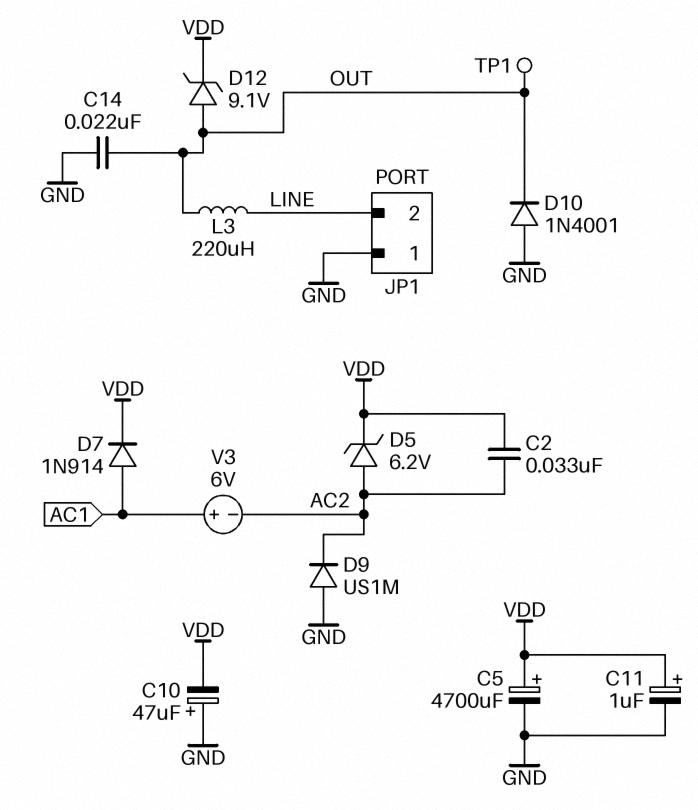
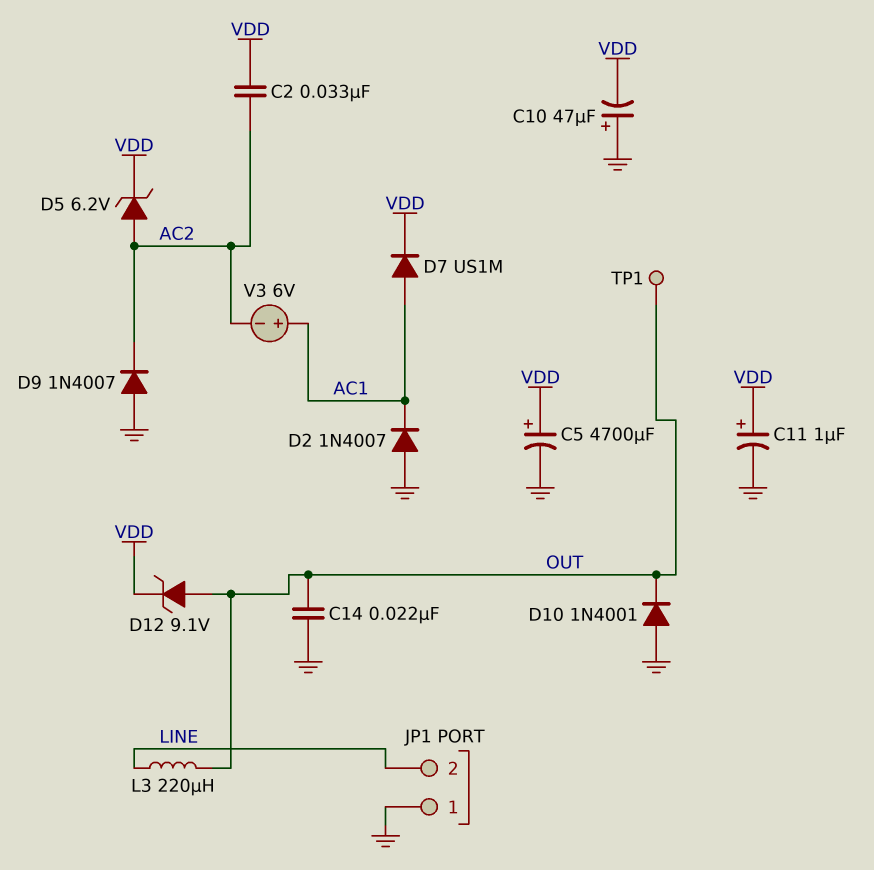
D2: none -> diode 1N4007 (A GND, K AC1)
D7: diode 1N914 (A AC1, K VDD) -> diode US1M (A AC1, K VDD)
D9: diode US1M (A GND, K AC2) -> diode 1N4007 (A GND, K AC2)

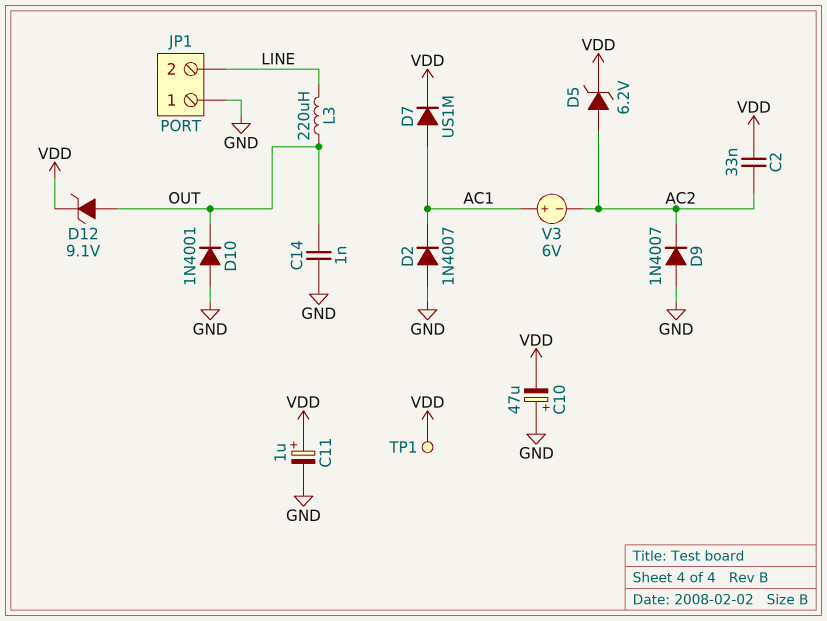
C5: 4700uF (plus VDD, minus GND) -> none
C14: 22nF (GND, OUT) -> 1nF (GND, OUT)
TP1: test point (OUT) -> test point (VDD)

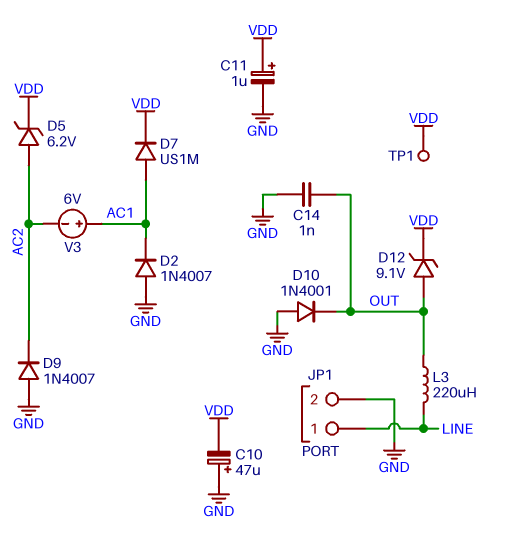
C2: 33nF (AC2, VDD) -> none
JP1 pin 1: GND -> LINE
JP1 pin 2: LINE -> GND

